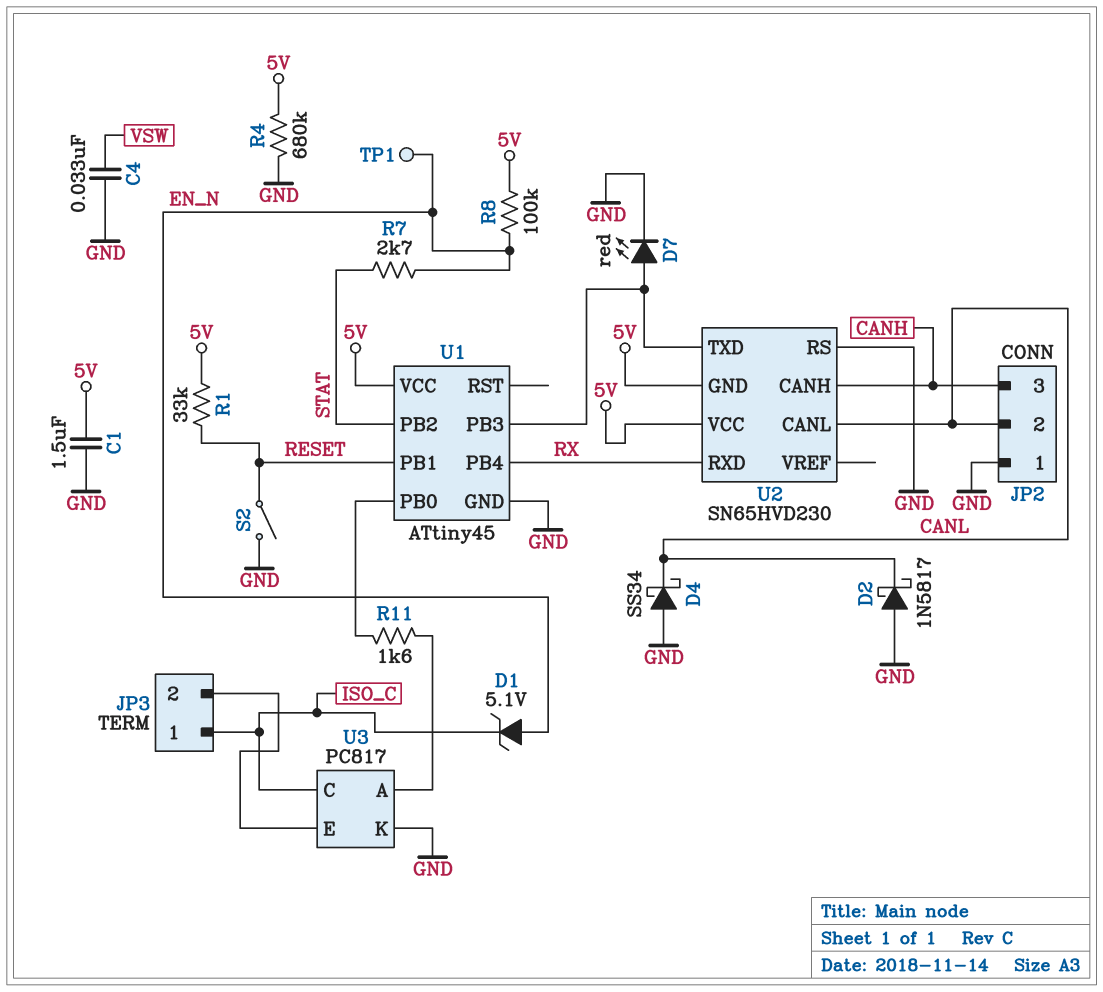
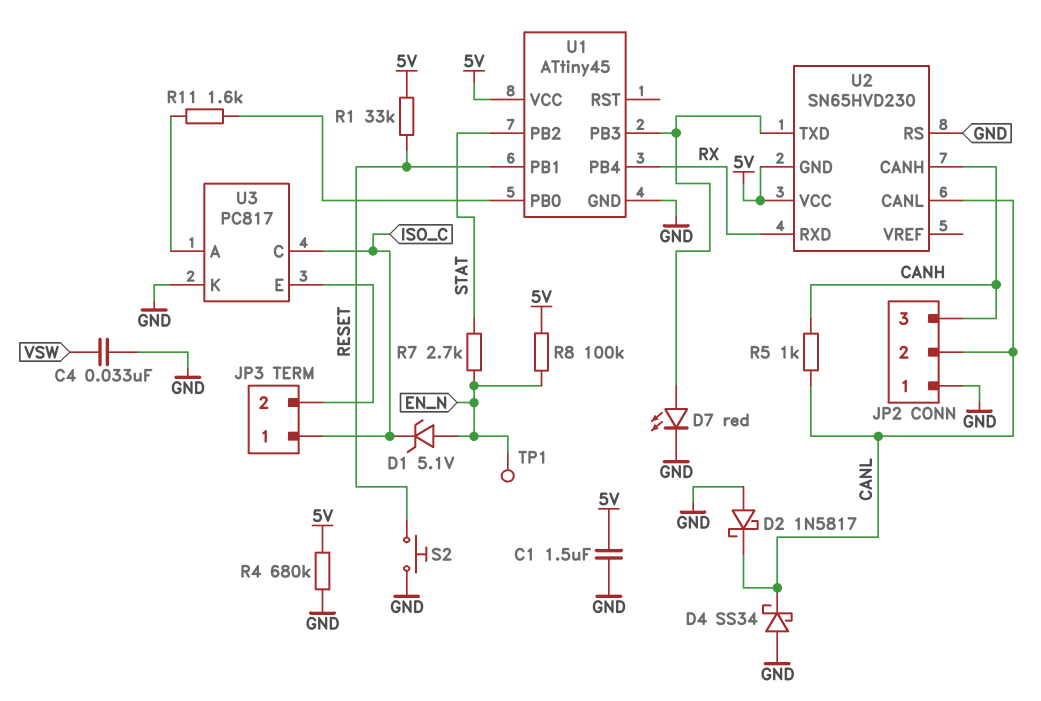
R5: none -> 1k (CANH, CANL)
S2: switch (GND, RESET) -> button (GND, RESET)

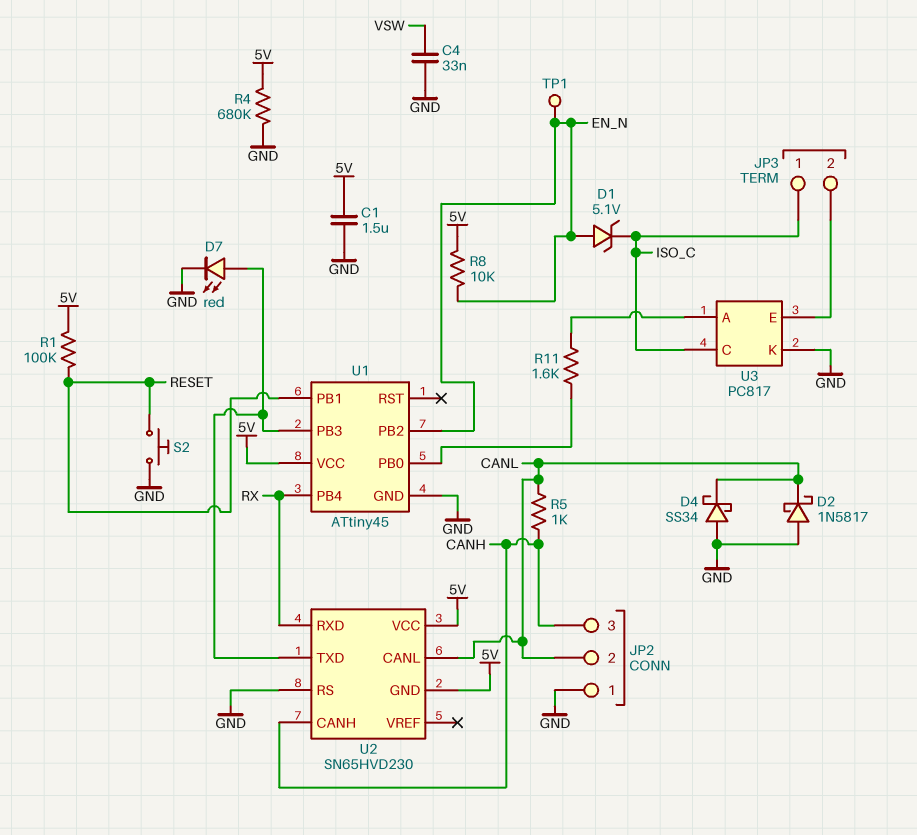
R1: 33k (5V, RESET) -> 100k (5V, RESET)
R7: 2.7k (EN_N, STAT) -> none
R8: 100k (5V, EN_N) -> 10k (5V, EN_N)
U1 pin PB2: STAT -> EN_N

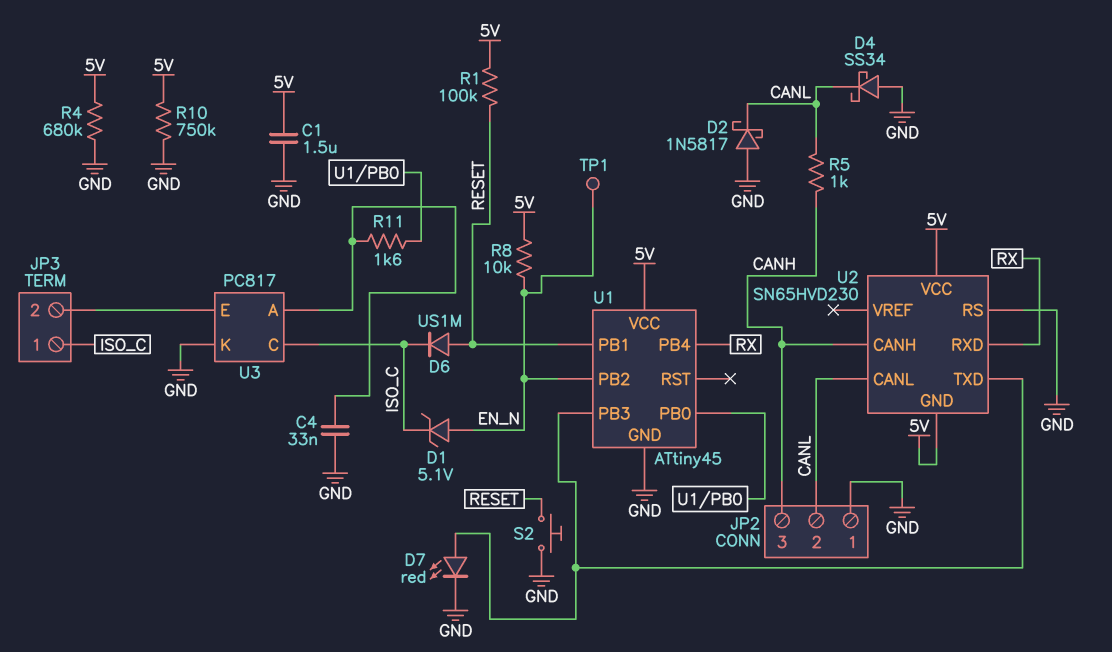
C4: 33nF (GND, VSW) -> 33nF (GND, U3/A)
D6: none -> diode US1M (A RESET, K ISO_C)
R10: none -> 750k (5V, GND)

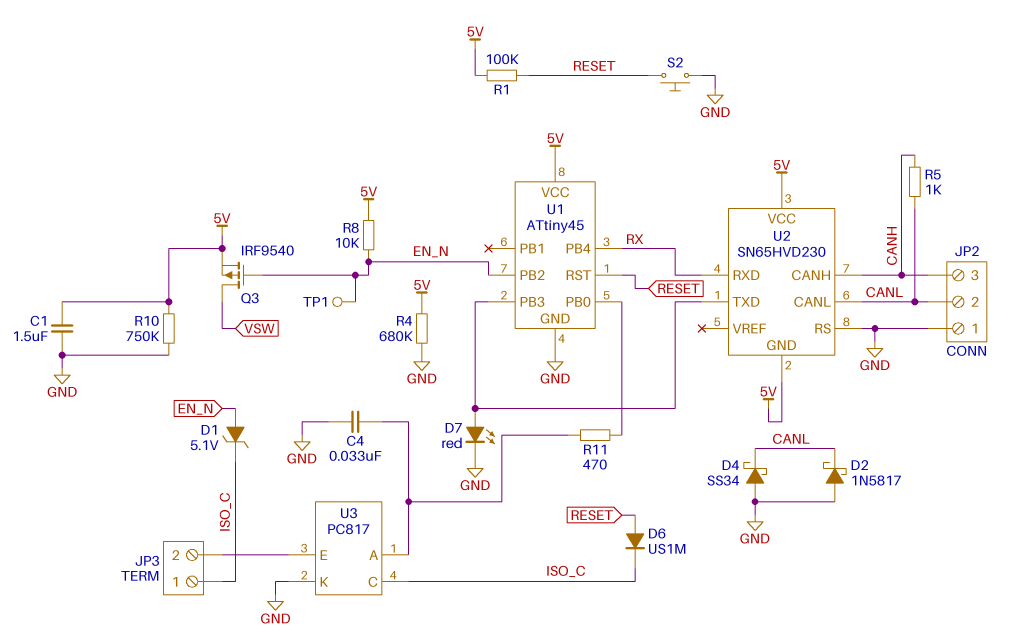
Q3: none -> PMOS IRF9540 (G EN_N, D VSW, S 5V)
R11: 1.6k (U1/PB0, U3/A) -> 470 (U1/PB0, U3/A)
U1 pin PB1: RESET -> none
U1 pin RST: none -> RESET

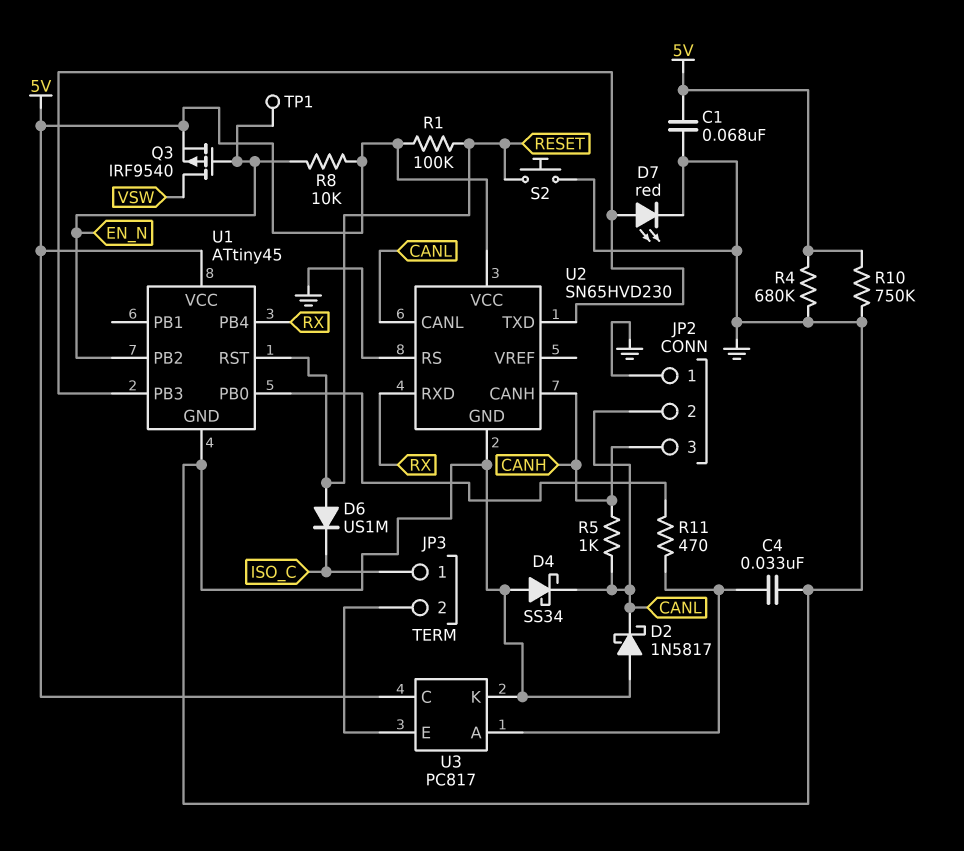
C1: 1.5uF (5V, GND) -> 68nF (5V, GND)
D1: zener 5.1V (A EN_N, K ISO_C) -> none
U2 pin GND: 5V -> GND
U3 pin C: ISO_C -> 5V

